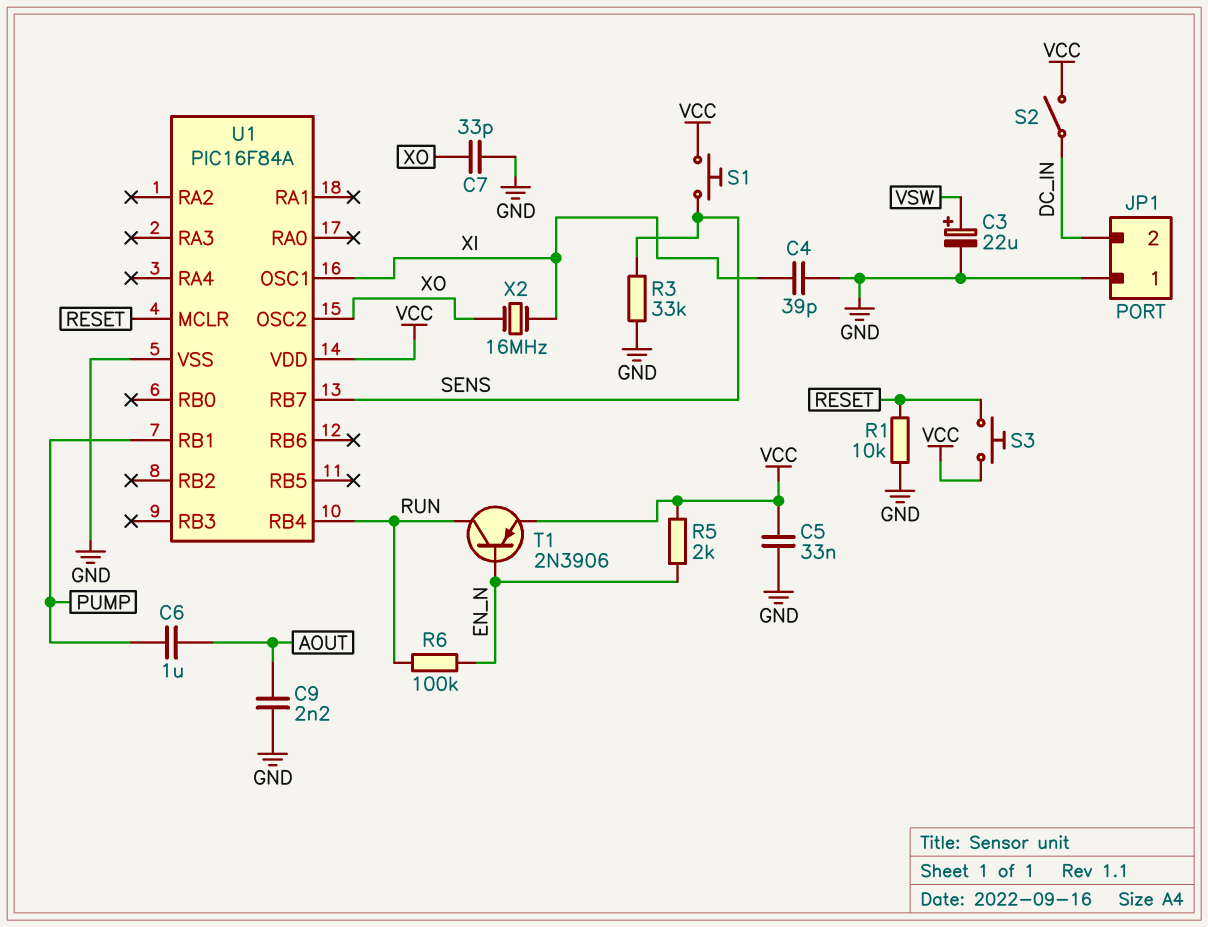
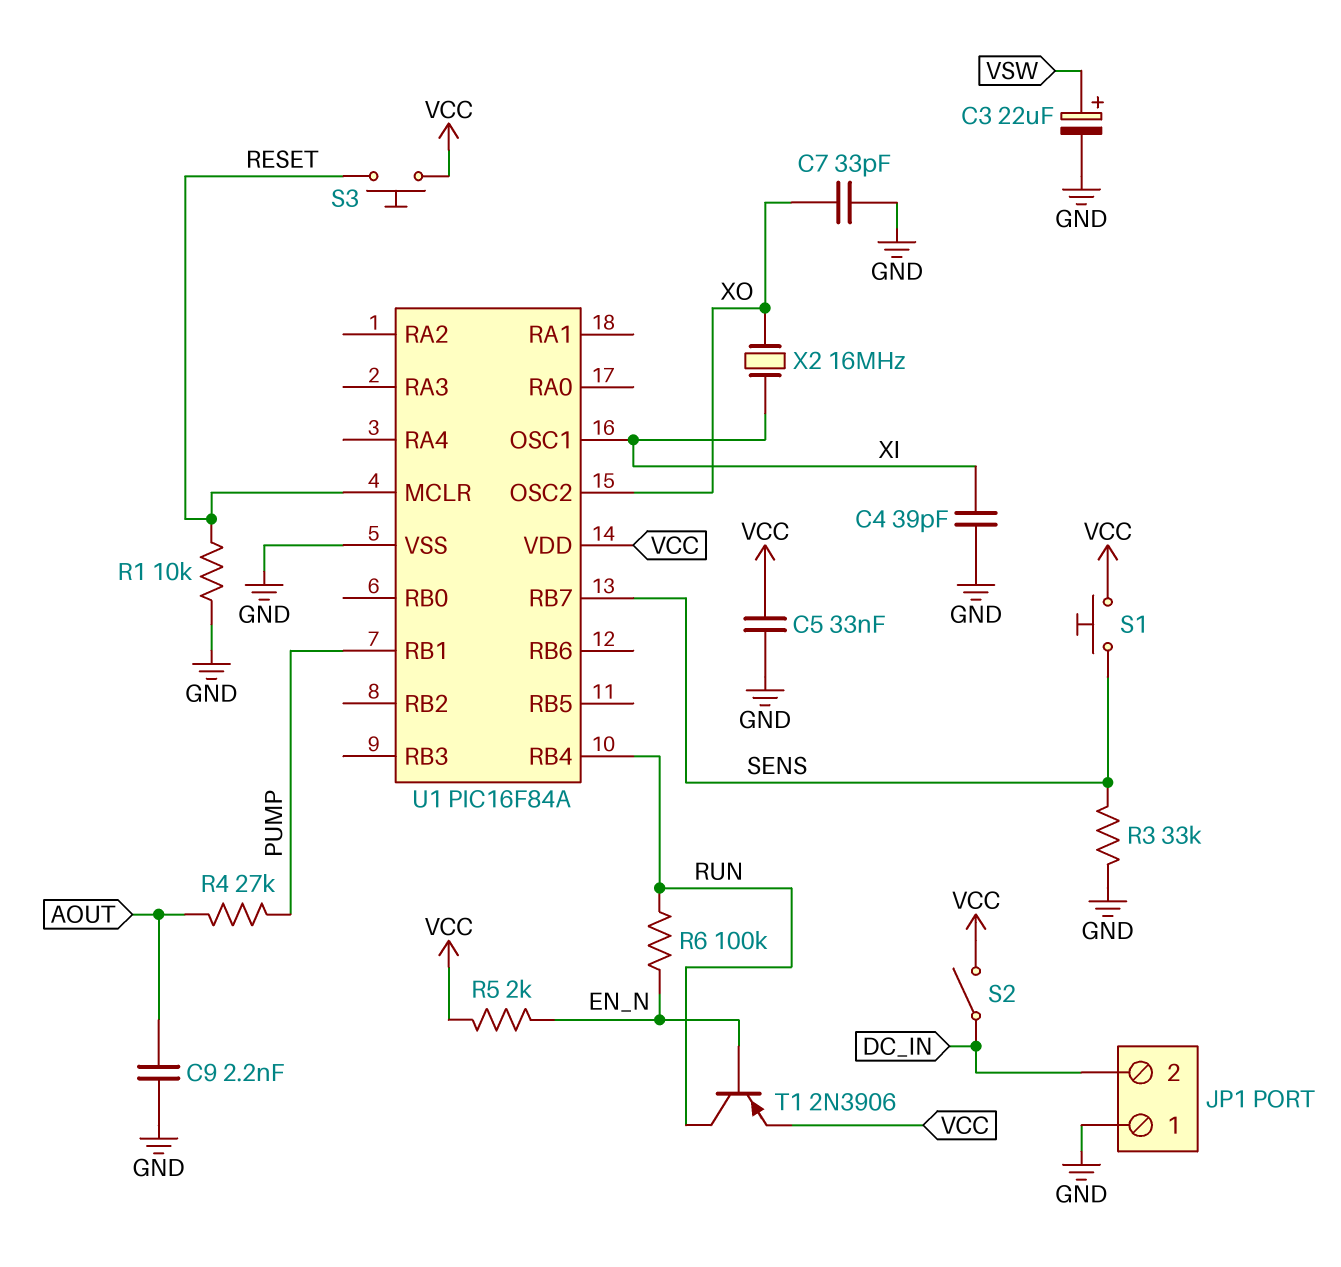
C6: 1uF (AOUT, PUMP) -> none
R4: none -> 27k (AOUT, PUMP)

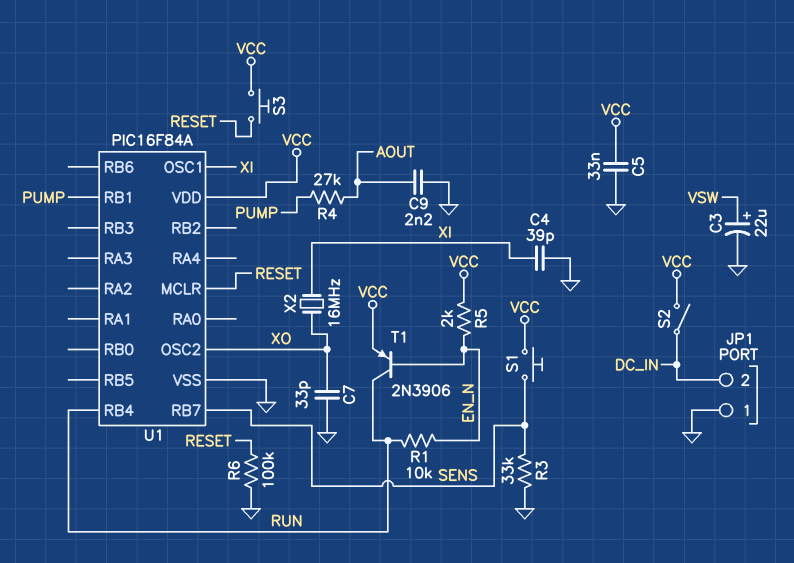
R1: 10k (GND, RESET) -> 10k (EN_N, RUN)
R6: 100k (EN_N, RUN) -> 100k (GND, RESET)

